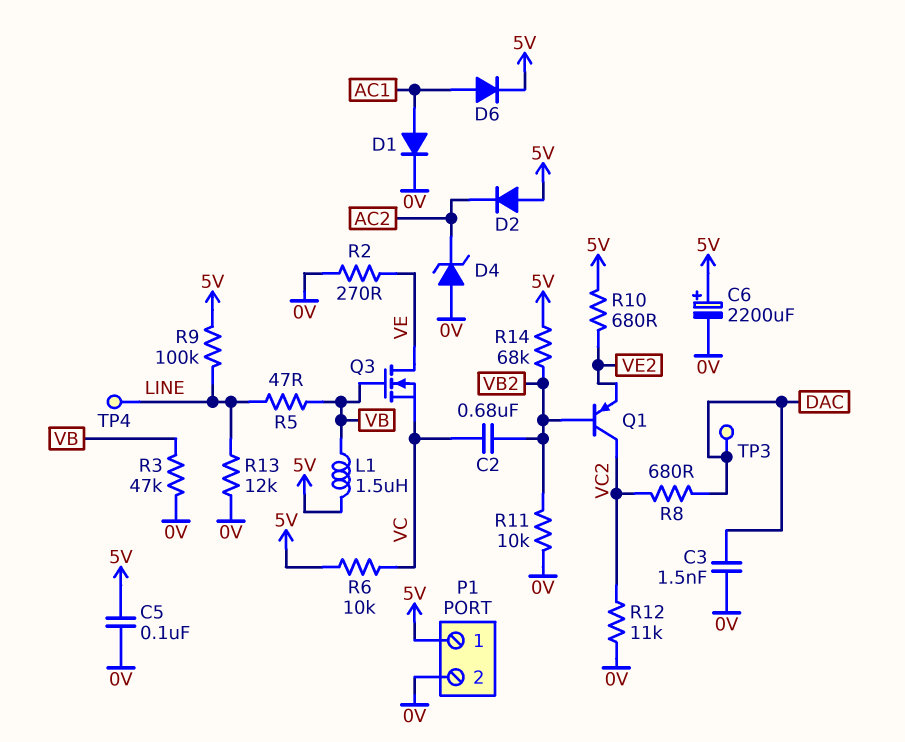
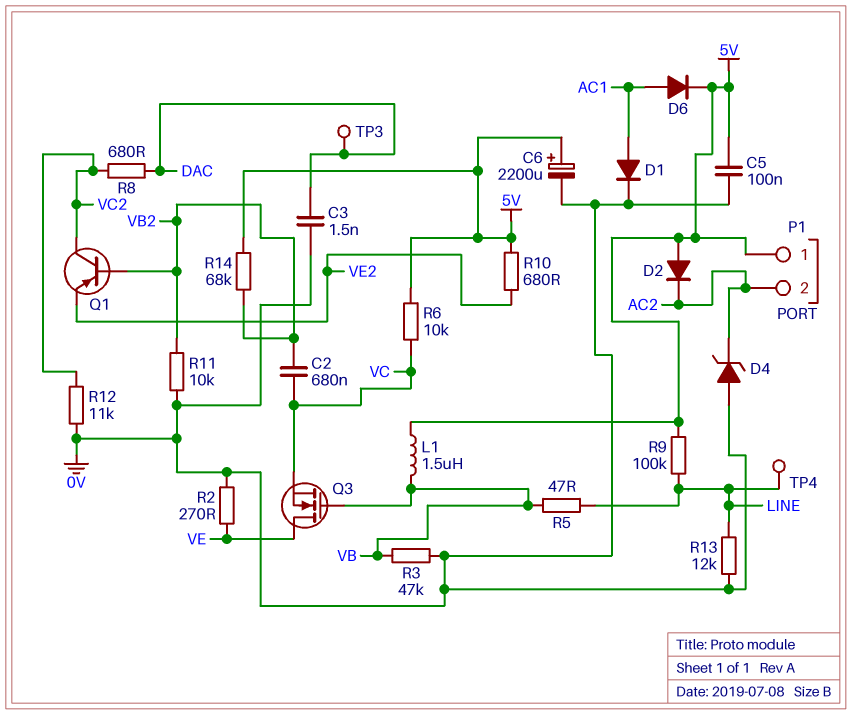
P1 pin 2: 0V -> AC2

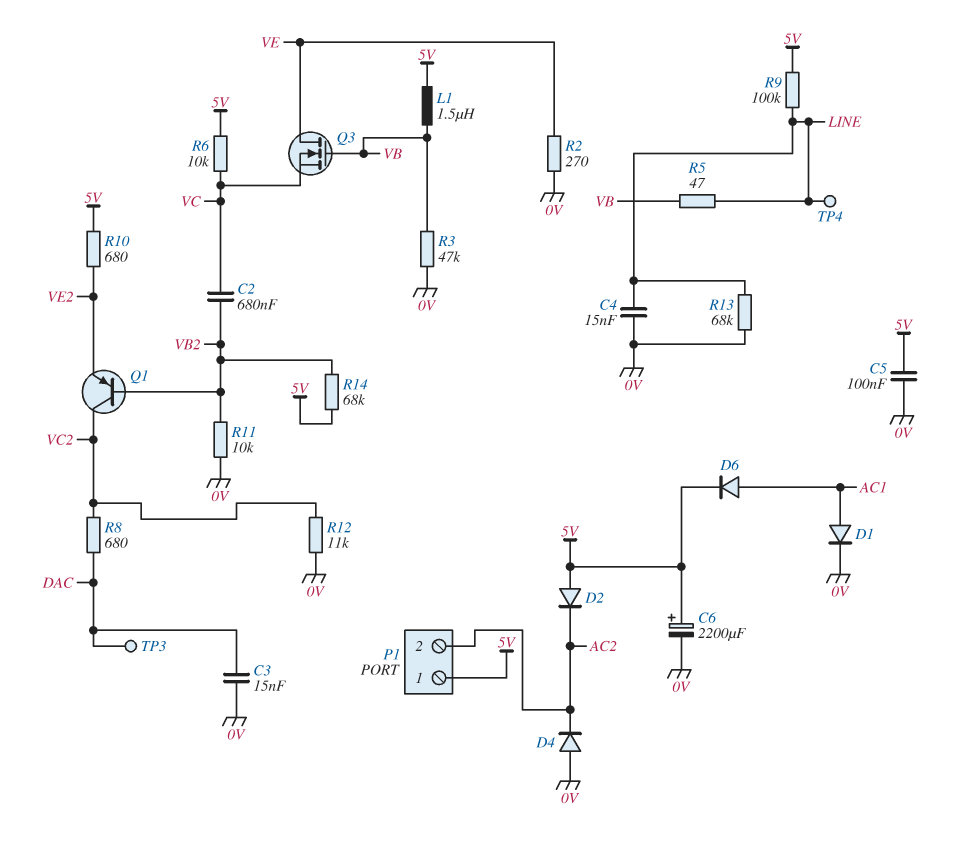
C3: 1.5nF (0V, DAC) -> 15nF (0V, DAC)
C4: none -> 15nF (0V, LINE)
D4: zener (A 0V, K AC2) -> diode (A 0V, K AC2)
R13: 12k (0V, LINE) -> 68k (0V, LINE)

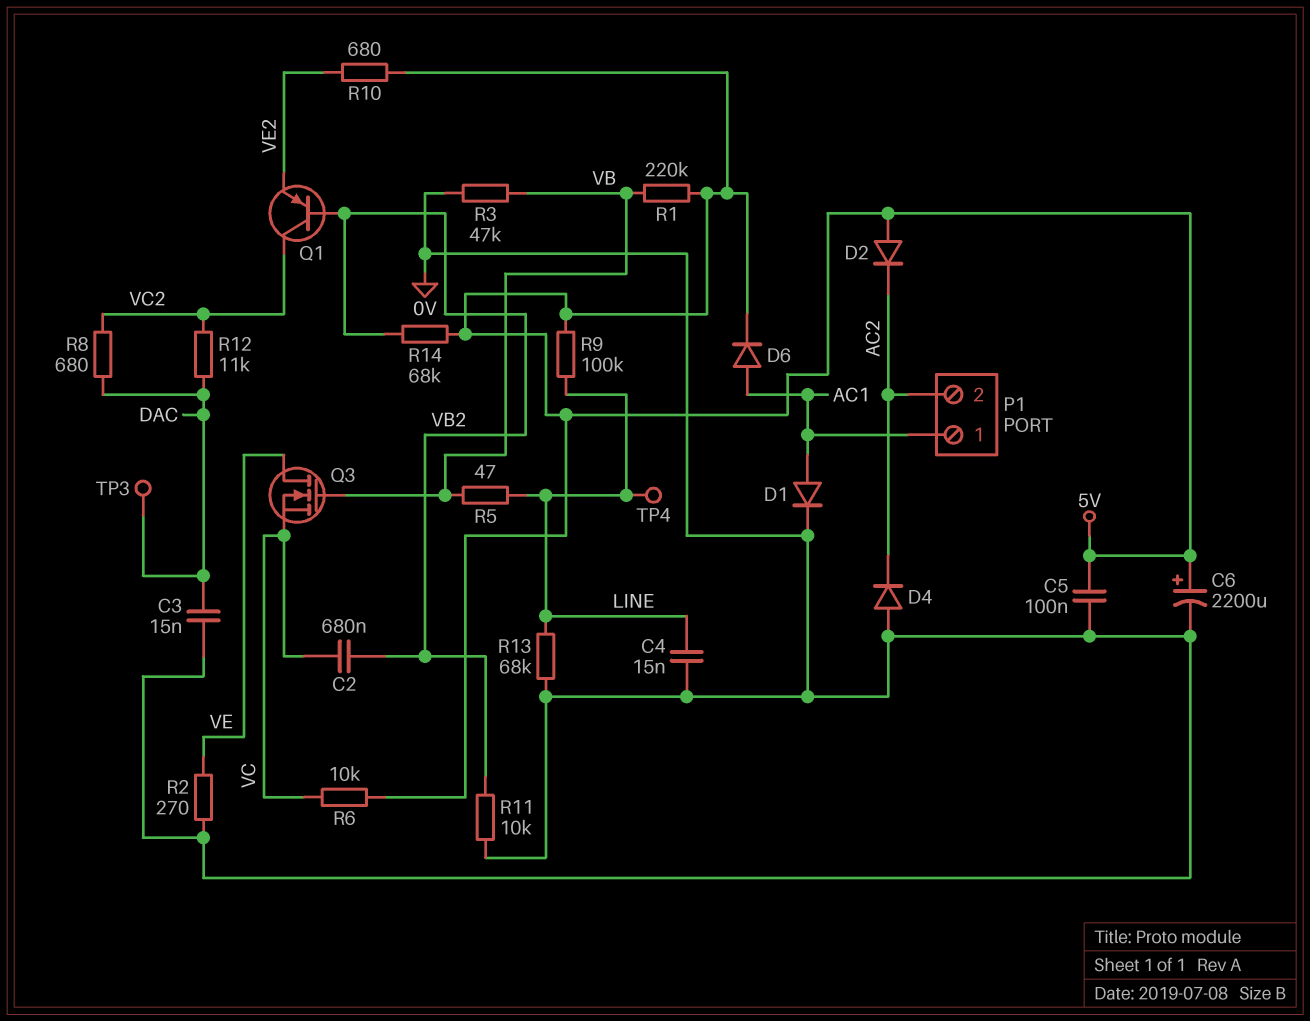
L1: 1.5uH (5V, VB) -> none
P1 pin 1: 5V -> AC1
R1: none -> 220k (5V, VB)
R12: 11k (0V, VC2) -> 11k (DAC, VC2)

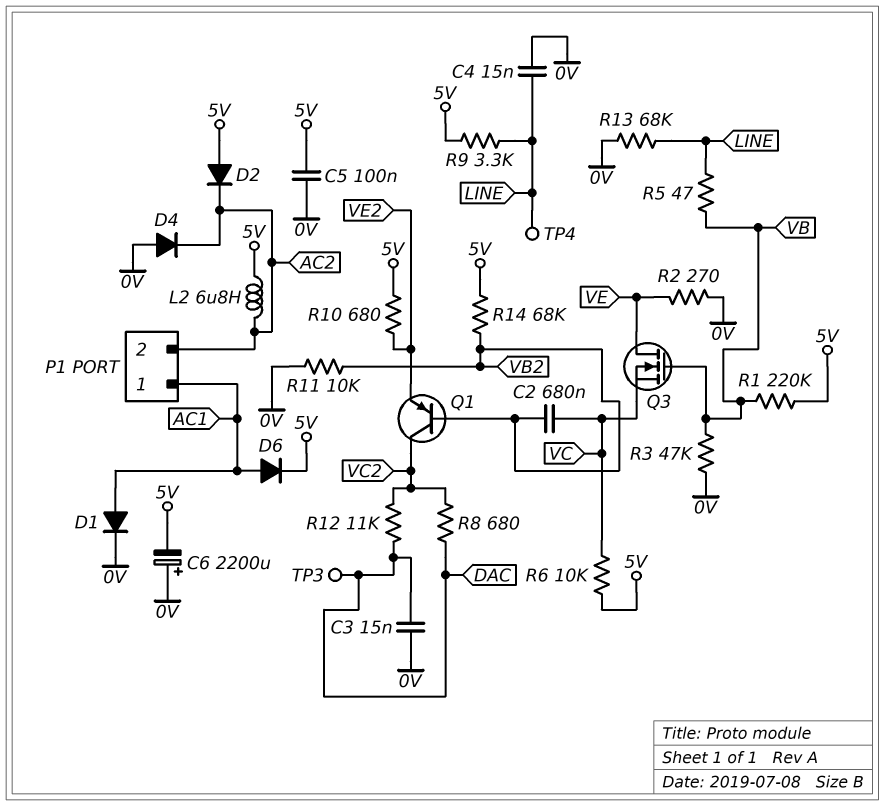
C6: 2200uF (plus 5V, minus 0V) -> 2200uF (plus 0V, minus 5V)
L2: none -> 6.8uH (5V, AC2)
R9: 100k (5V, LINE) -> 3.3k (5V, LINE)

